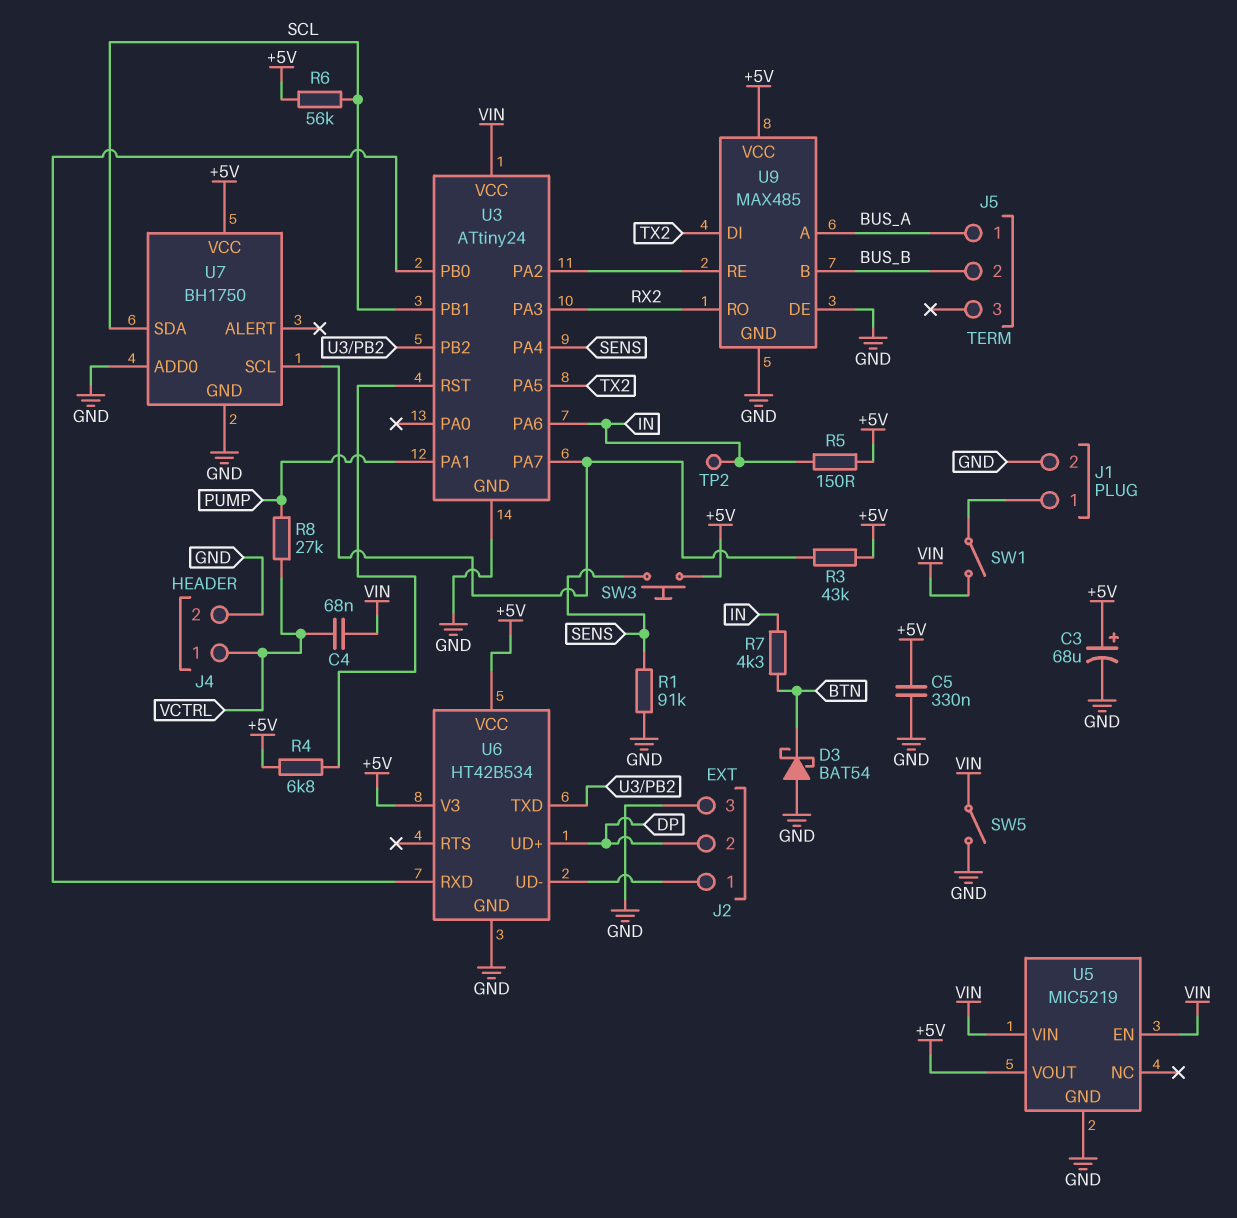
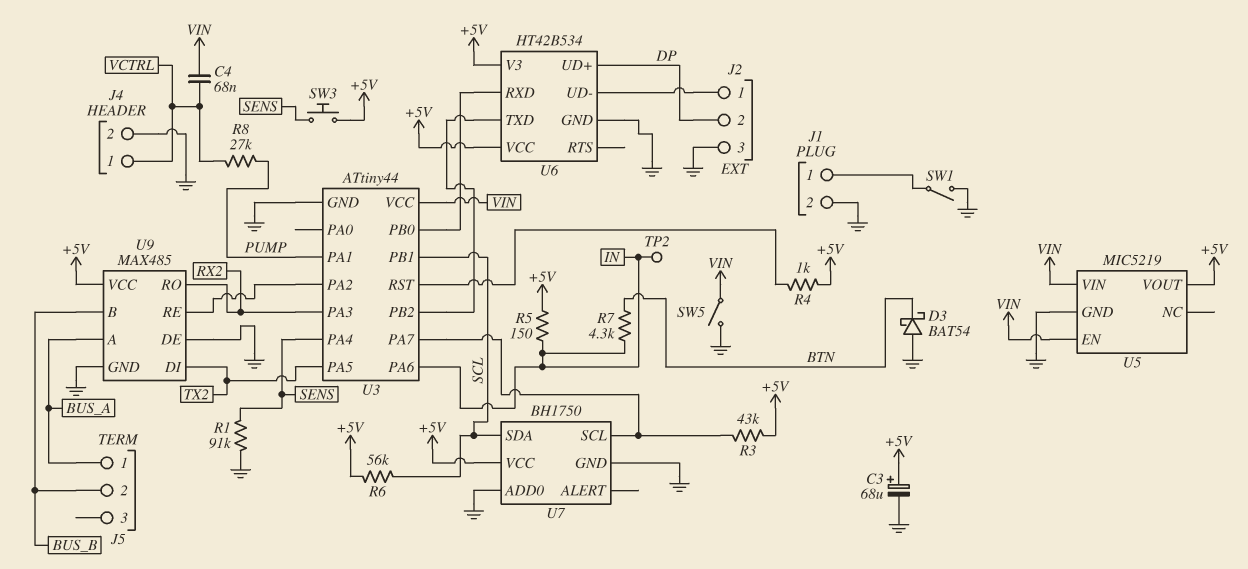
C5: 330nF (+5V, GND) -> none
R4: 6.8k (+5V, U3/RST) -> 1k (+5V, U3/RST)
SW1: switch (J1/1, VIN) -> switch (GND, J1/1)
U3: ATtiny24 -> ATtiny44

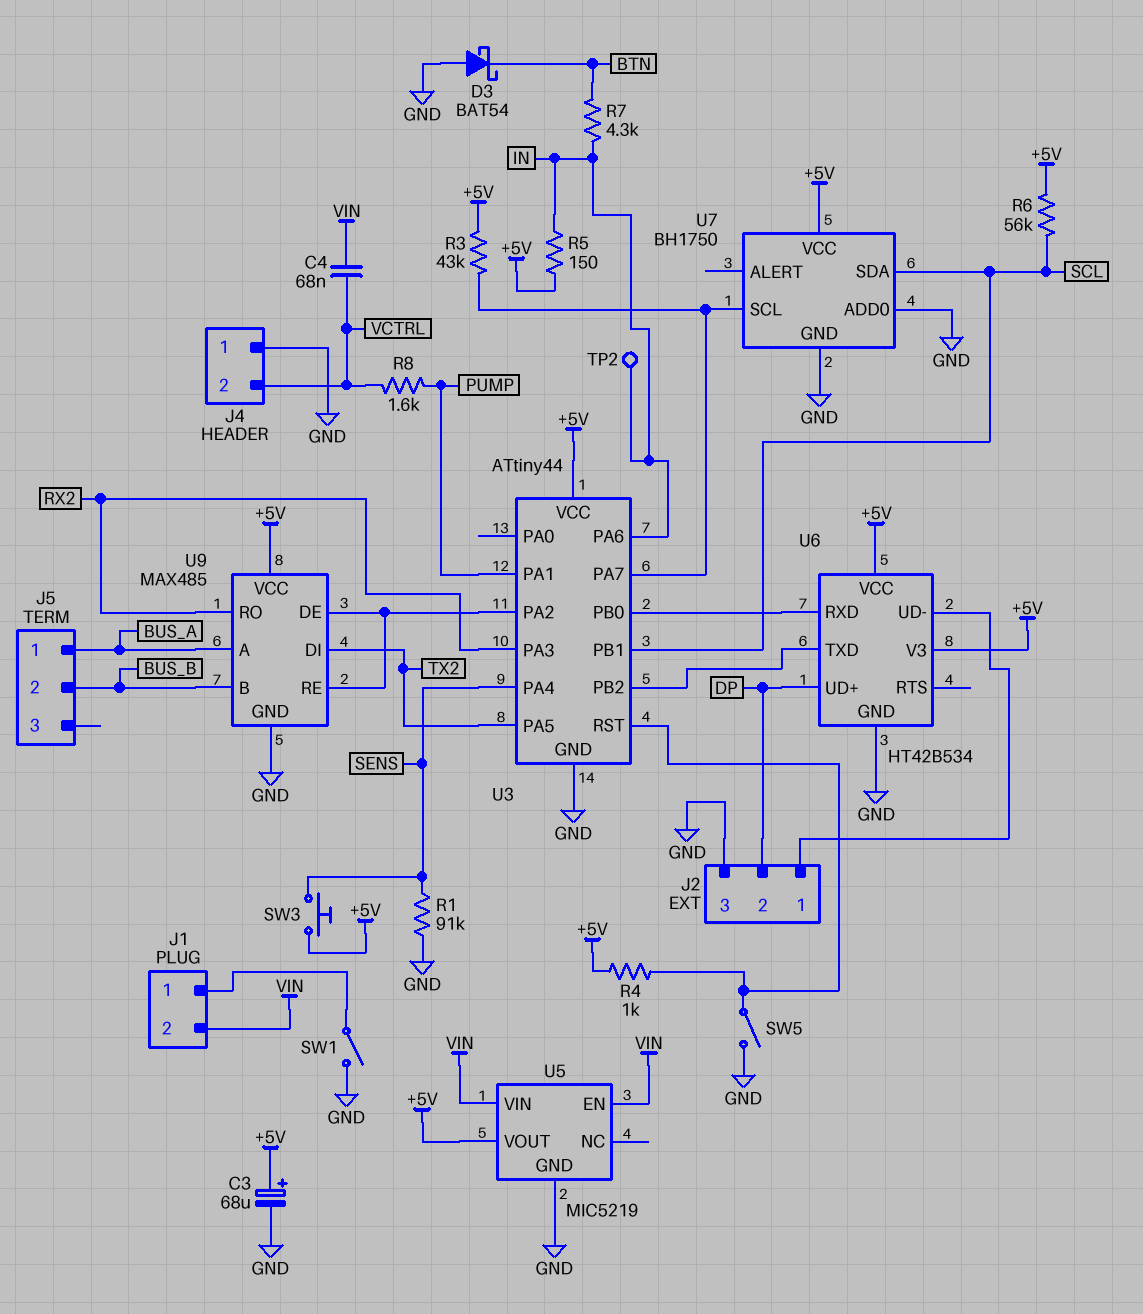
J1 pin 2: GND -> VIN
J4 pin 1: VCTRL -> GND
J4 pin 2: GND -> VCTRL
R8: 27k (PUMP, VCTRL) -> 1.6k (PUMP, VCTRL)
SW5: switch (GND, VIN) -> switch (GND, U3/RST)
U3 pin VCC: VIN -> +5V
U9 pin DE: GND -> U3/PA2

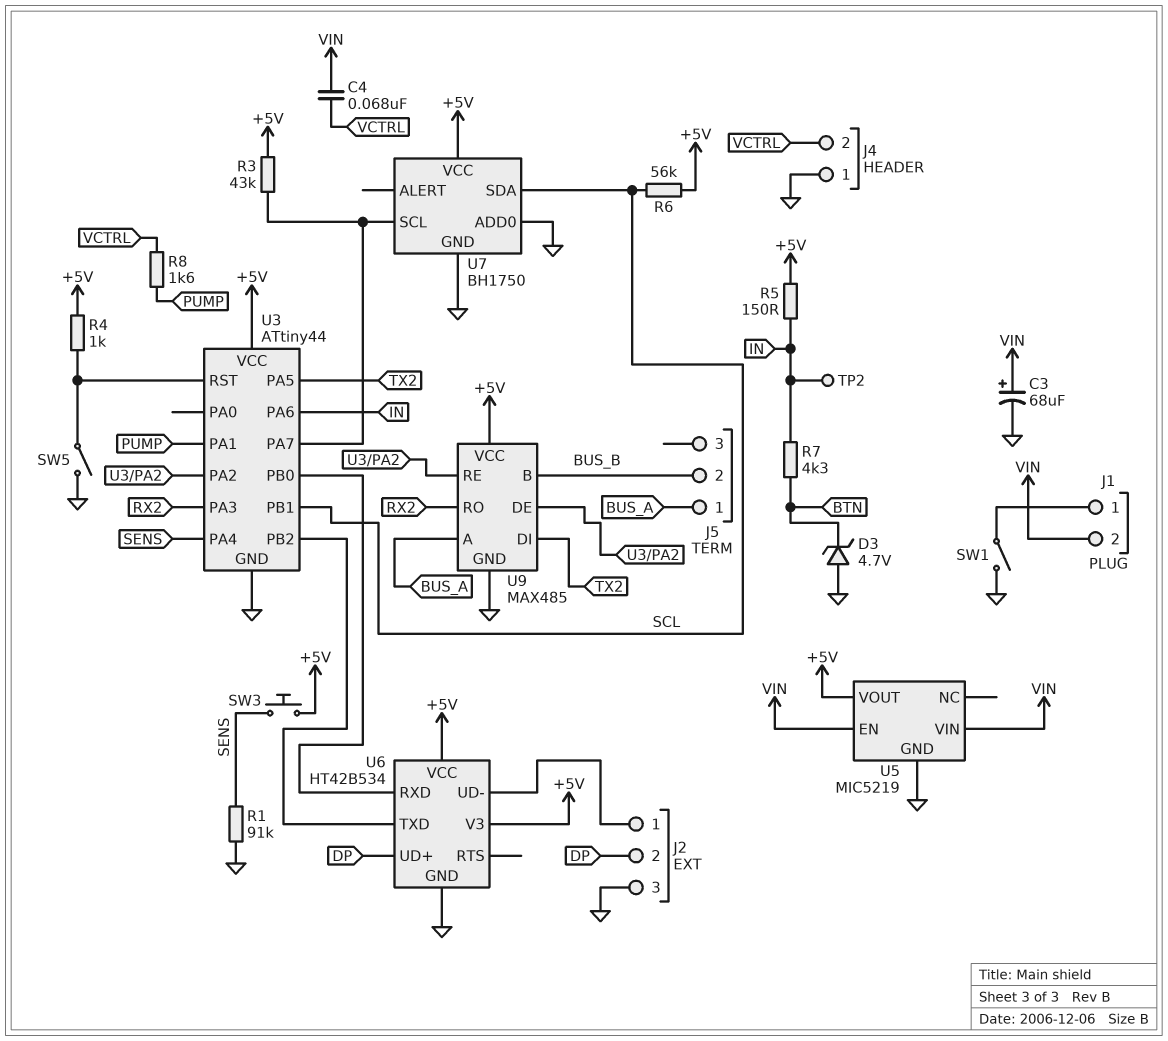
C3: 68uF (plus +5V, minus GND) -> 68uF (plus VIN, minus GND)
D3: schottky BAT54 (A GND, K BTN) -> zener 4.7V (A GND, K BTN)

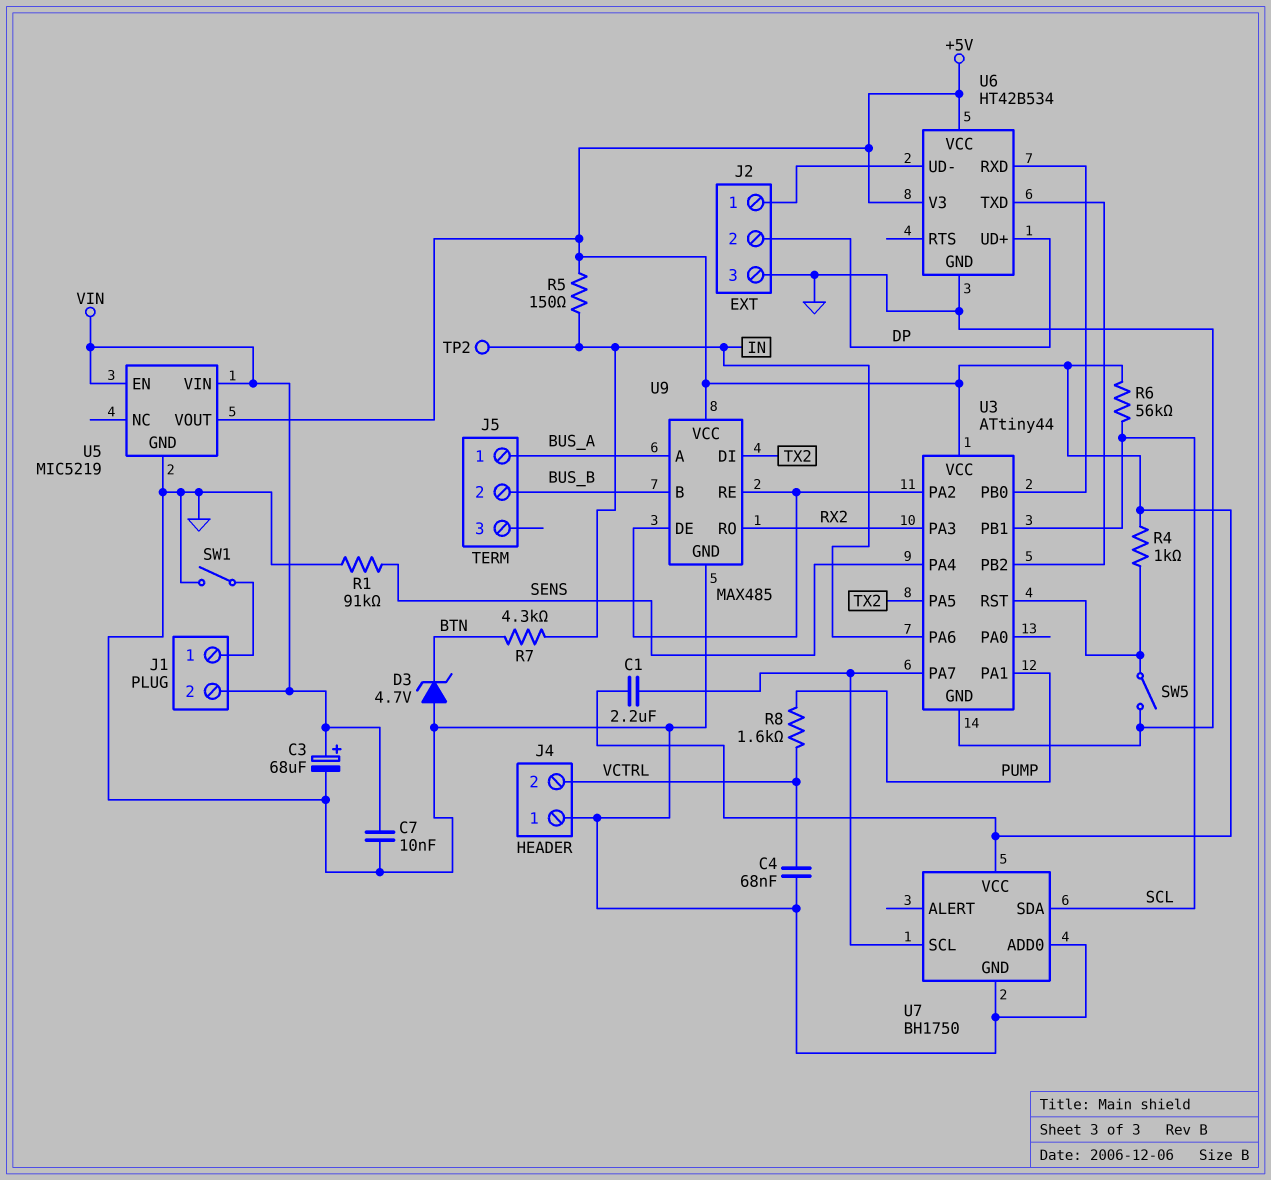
C1: none -> 2.2uF (+5V, U3/PA7)
C4: 68nF (VCTRL, VIN) -> 68nF (GND, VCTRL)
C7: none -> 10nF (GND, VIN)
R3: 43k (+5V, U3/PA7) -> none
SW3: button (+5V, SENS) -> none

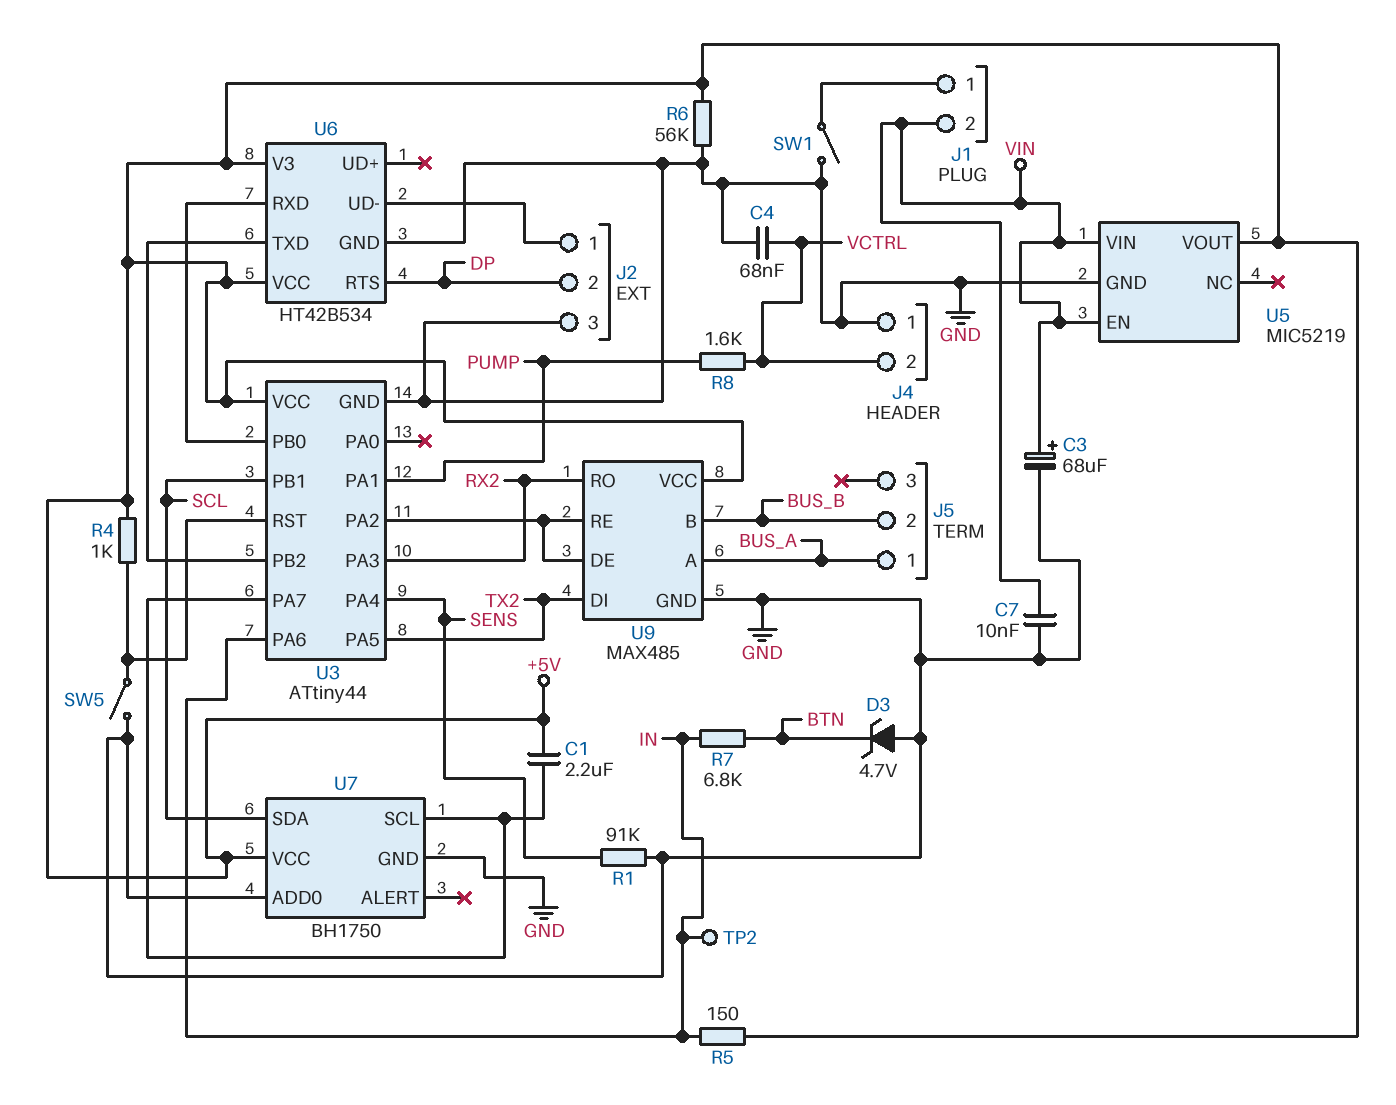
R6: 56k (+5V, SCL) -> 56k (+5V, GND)
R7: 4.3k (BTN, IN) -> 6.8k (BTN, IN)
U6 pin RTS: none -> DP
U6 pin UD+: DP -> none

